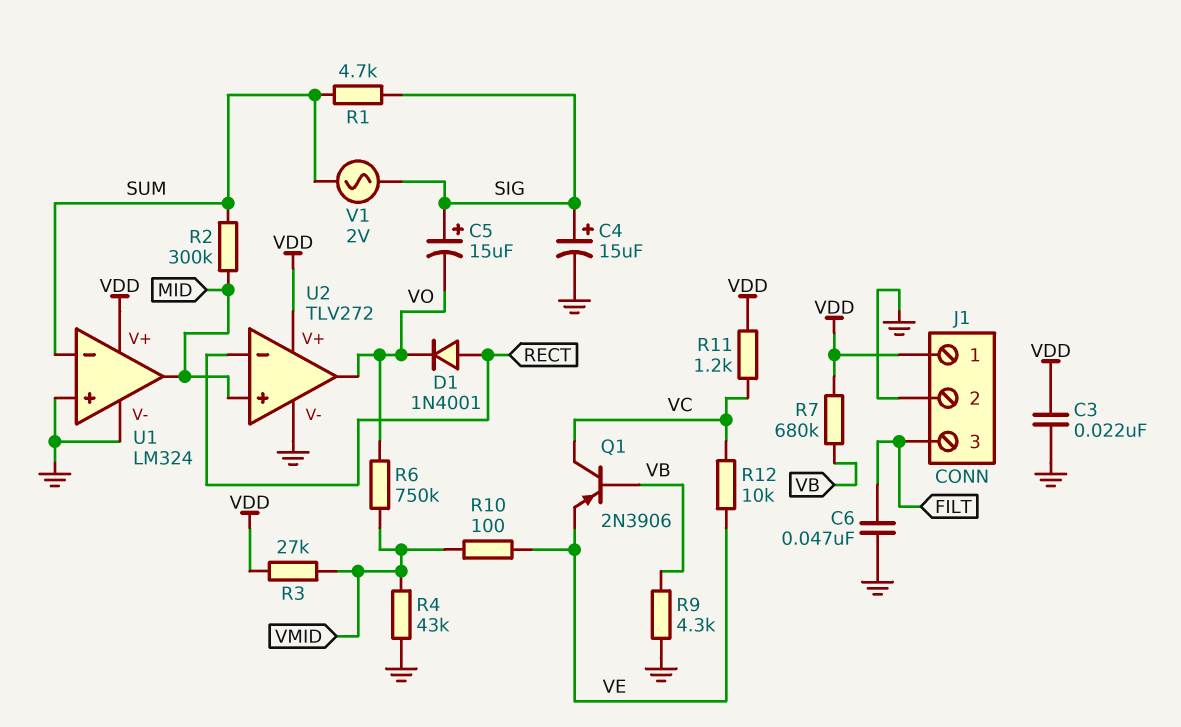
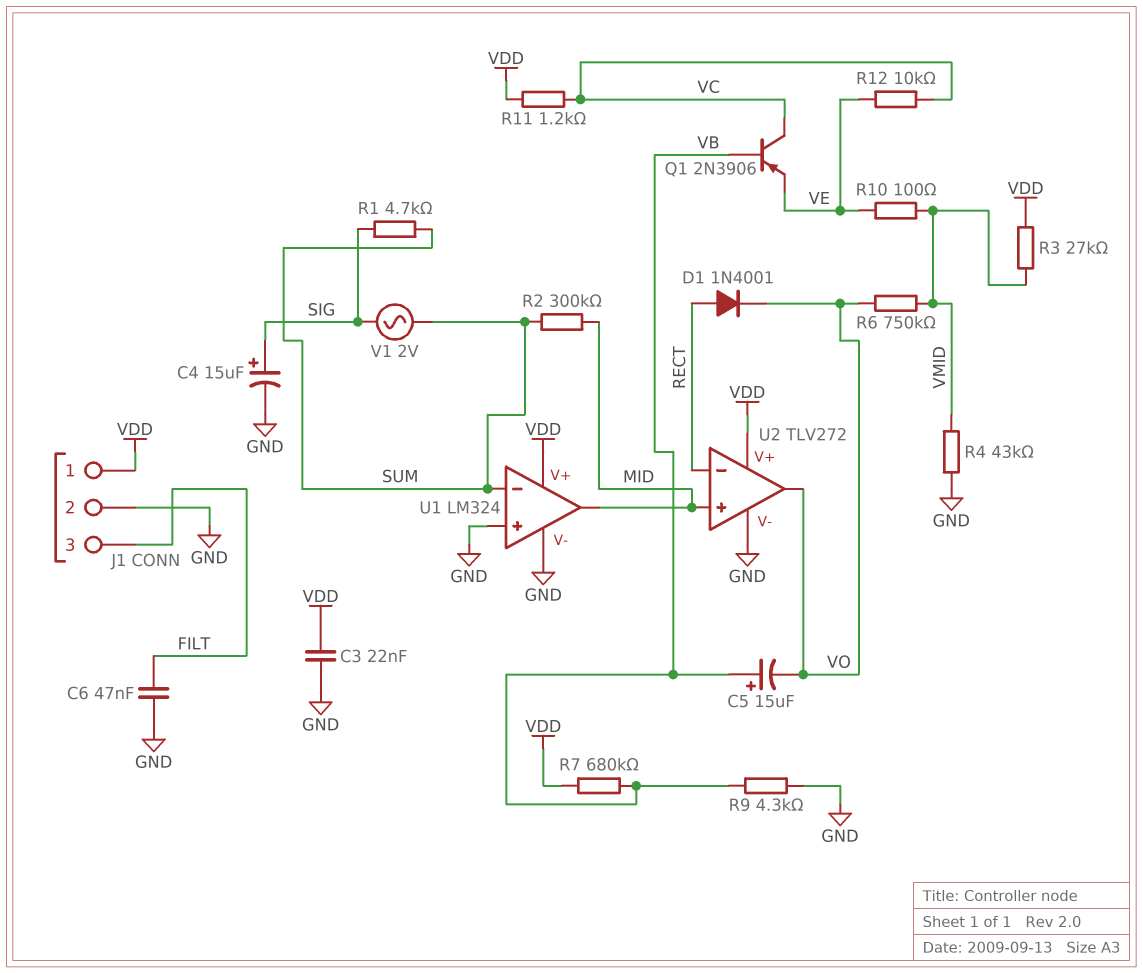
C5: 15uF (plus SIG, minus VO) -> 15uF (plus VB, minus VO)

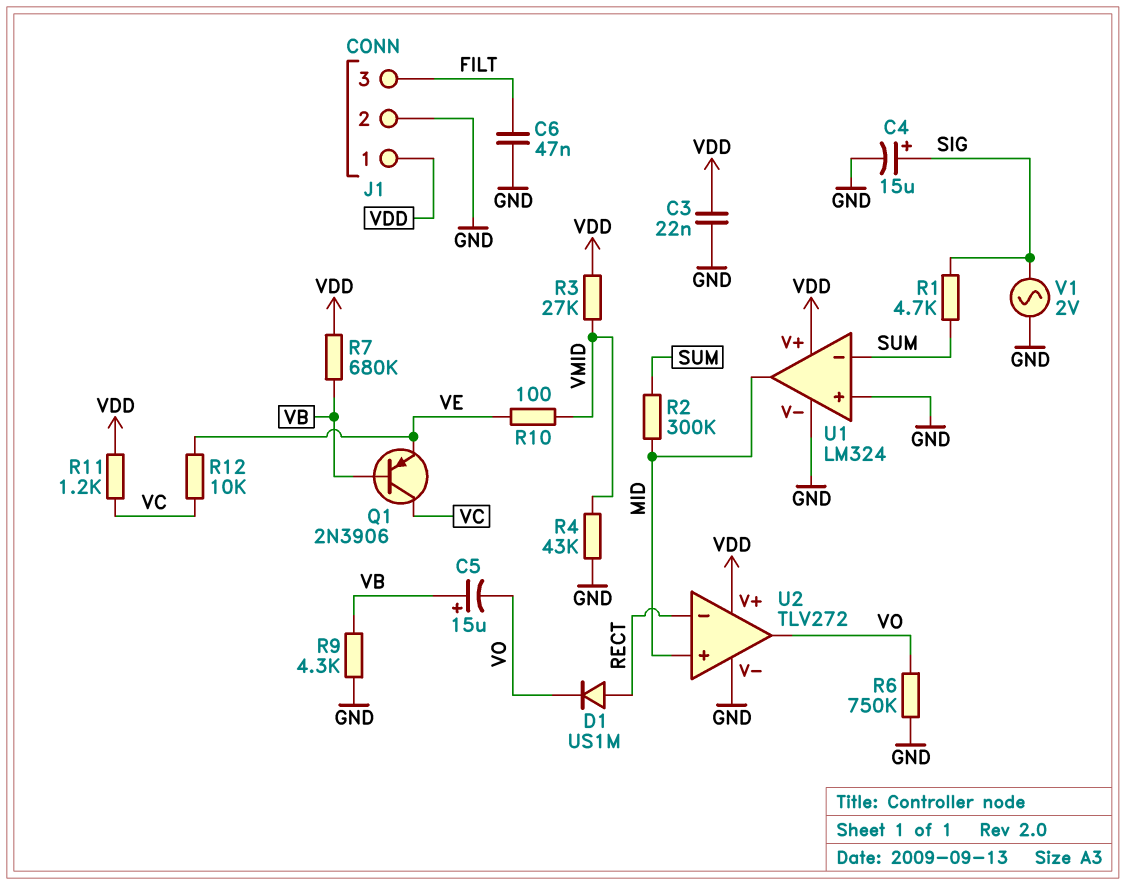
D1: diode 1N4001 (A RECT, K VO) -> diode US1M (A RECT, K VO)
R6: 750k (VMID, VO) -> 750k (GND, VO)
V1: AC 2V (SIG, SUM) -> AC 2V (GND, SIG)

